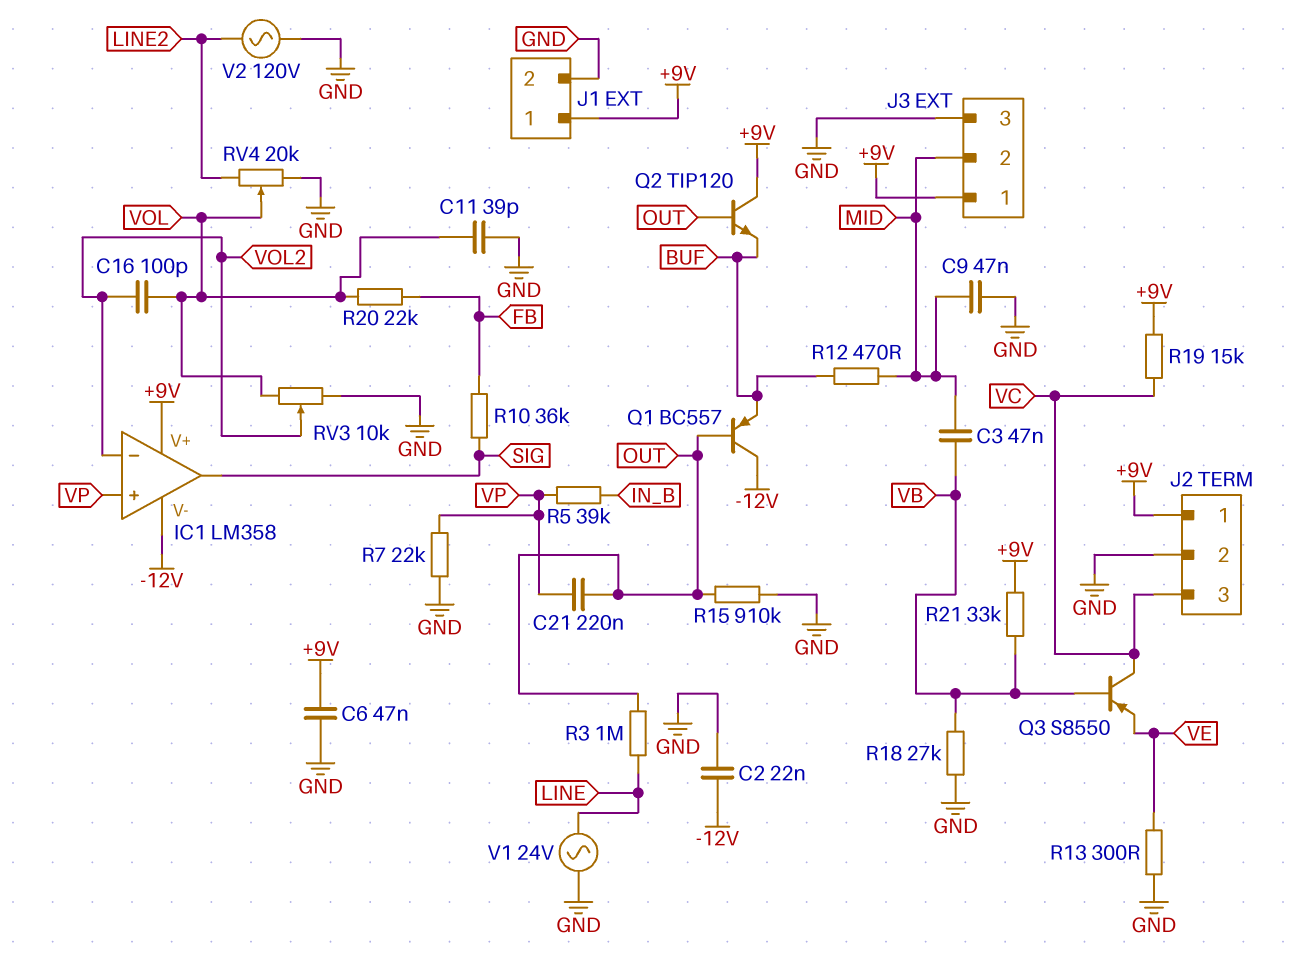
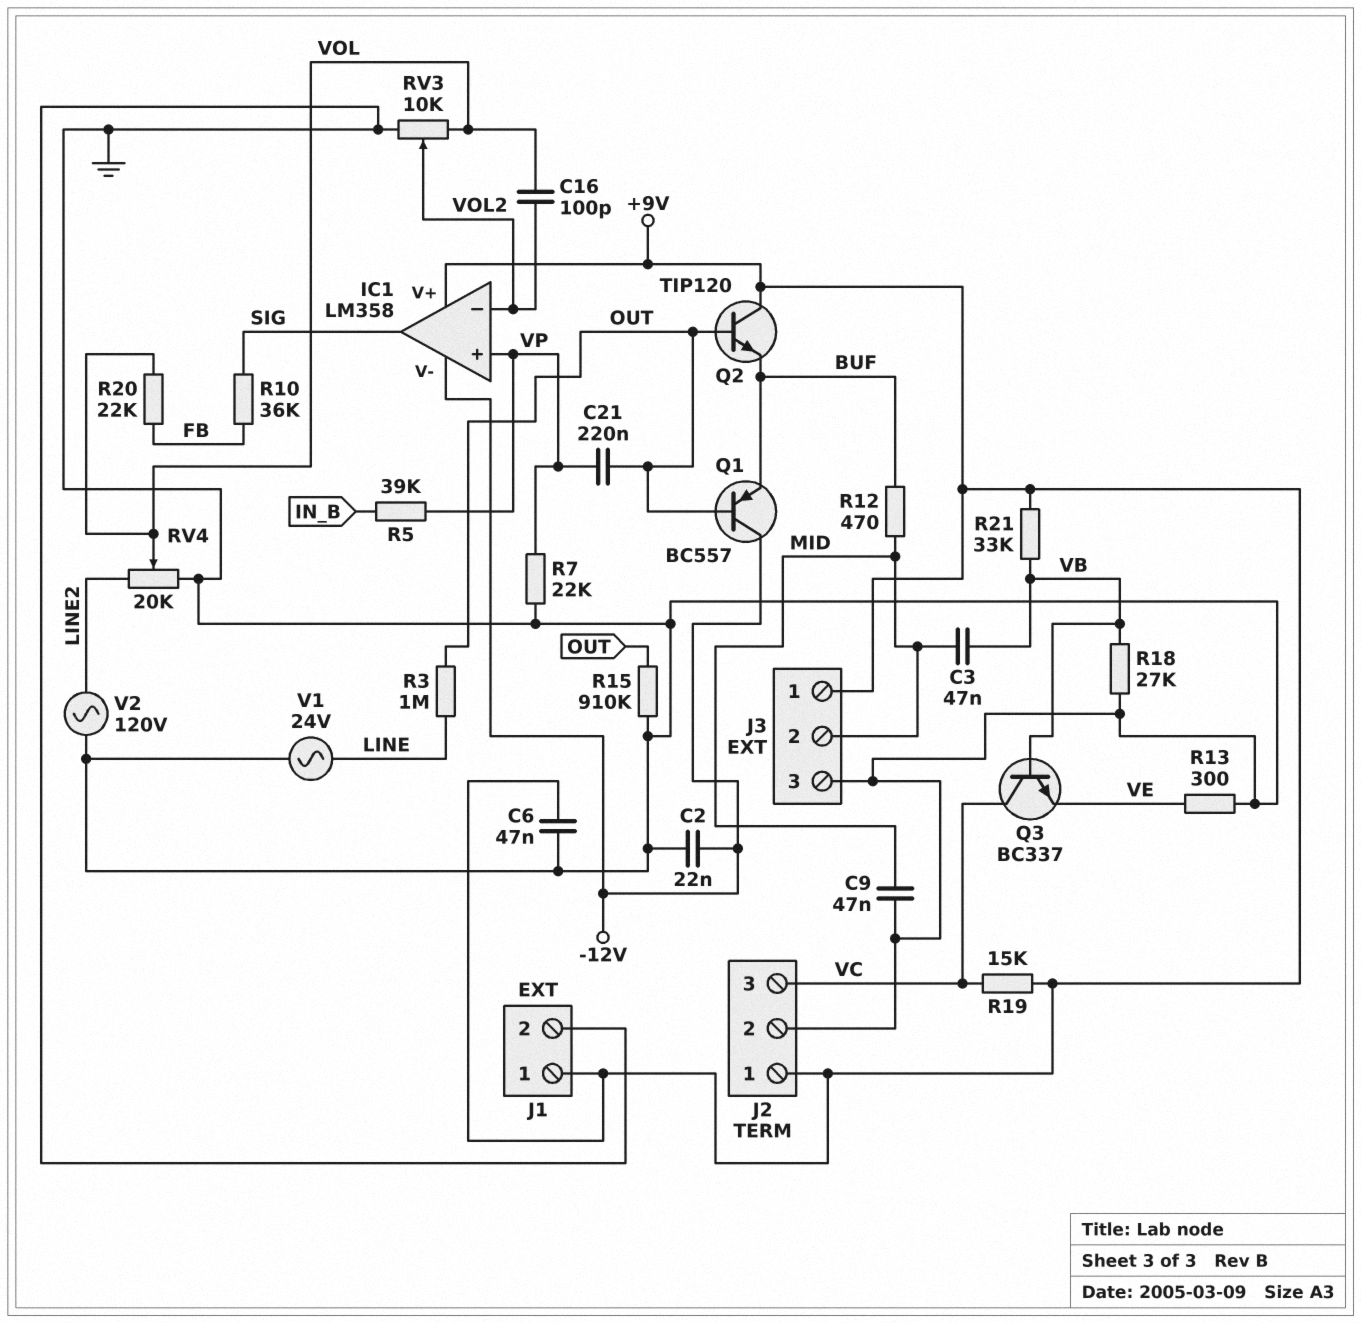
C11: 39pF (GND, VOL) -> none
Q3: PNP S8550 (B VB, C VC, E VE) -> NPN BC337 (B VB, C VC, E VE)

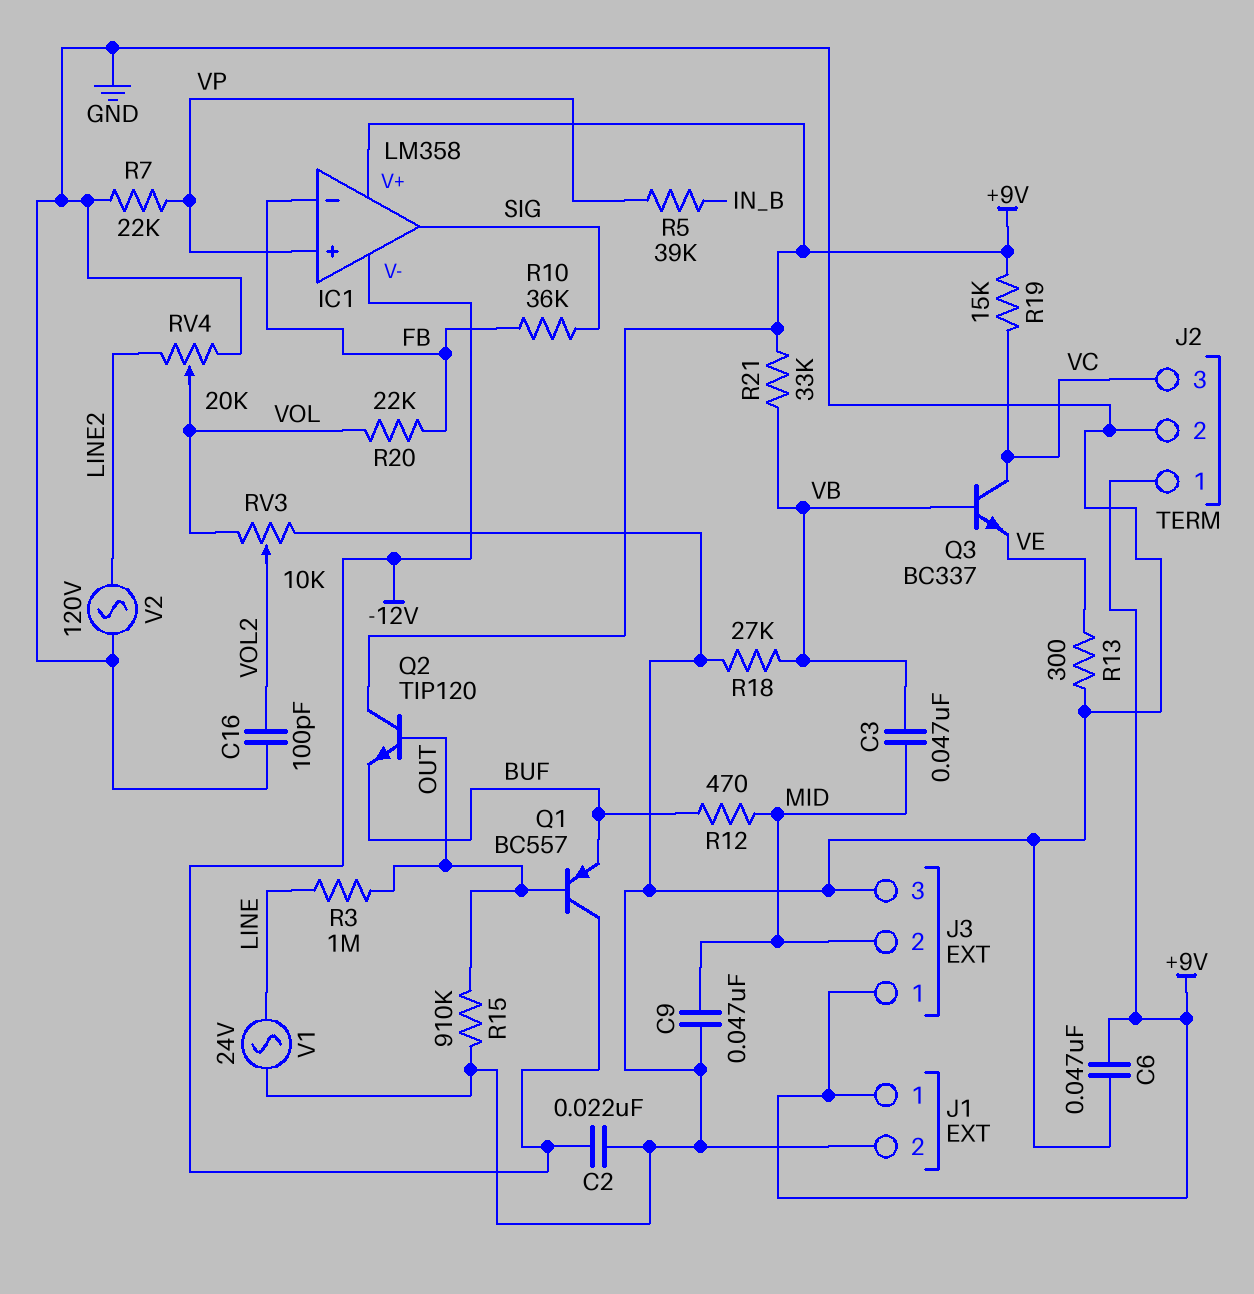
C16: 100pF (VOL, VOL2) -> 100pF (GND, VOL2)
C21: 220nF (OUT, VP) -> none
IC1 pin in-: VOL2 -> FB

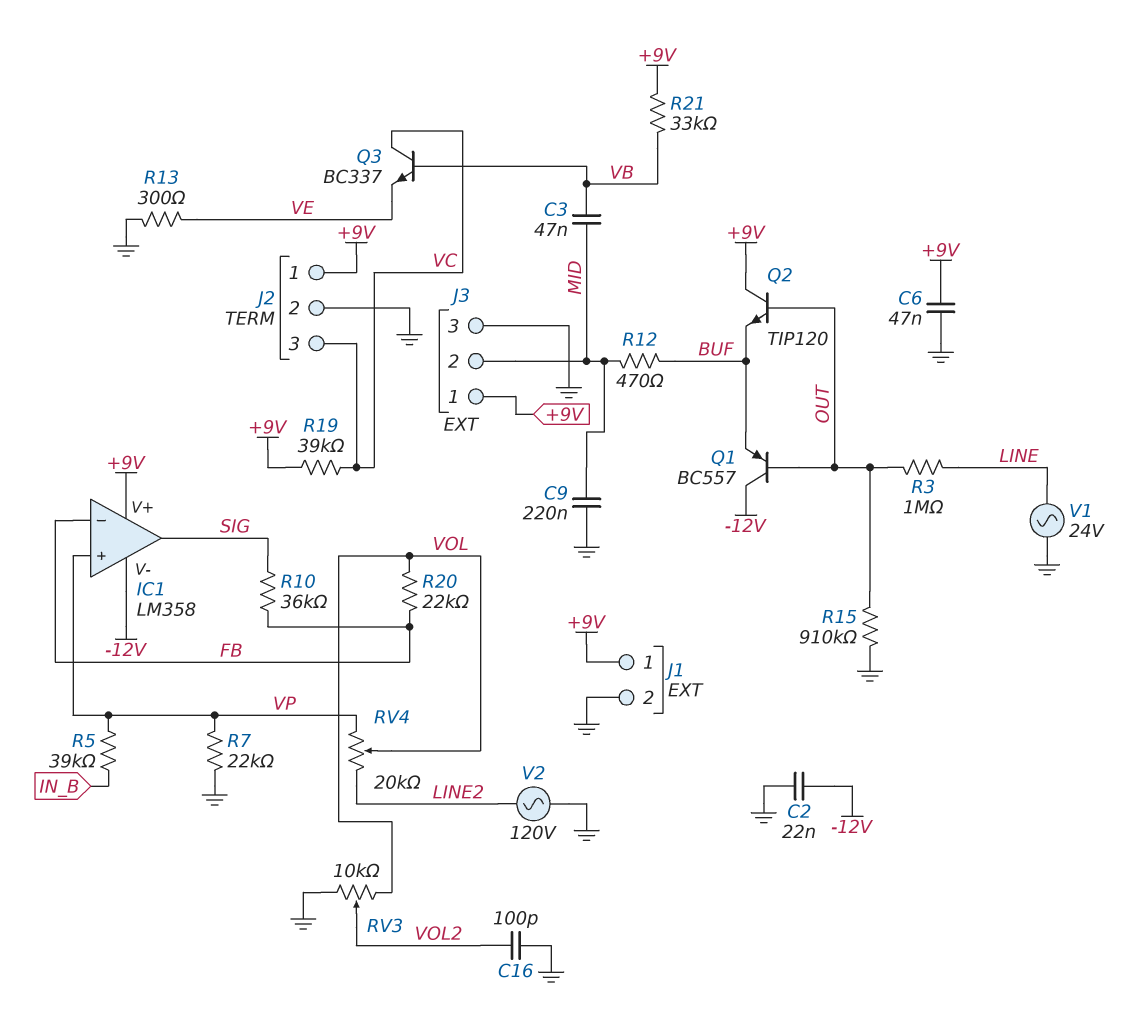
C9: 47nF (GND, MID) -> 220nF (GND, MID)
R18: 27k (GND, VB) -> none
R19: 15k (+9V, VC) -> 39k (+9V, VC)
RV4: 20k (GND, LINE2, wiper VOL) -> 20k (LINE2, VP, wiper VOL)

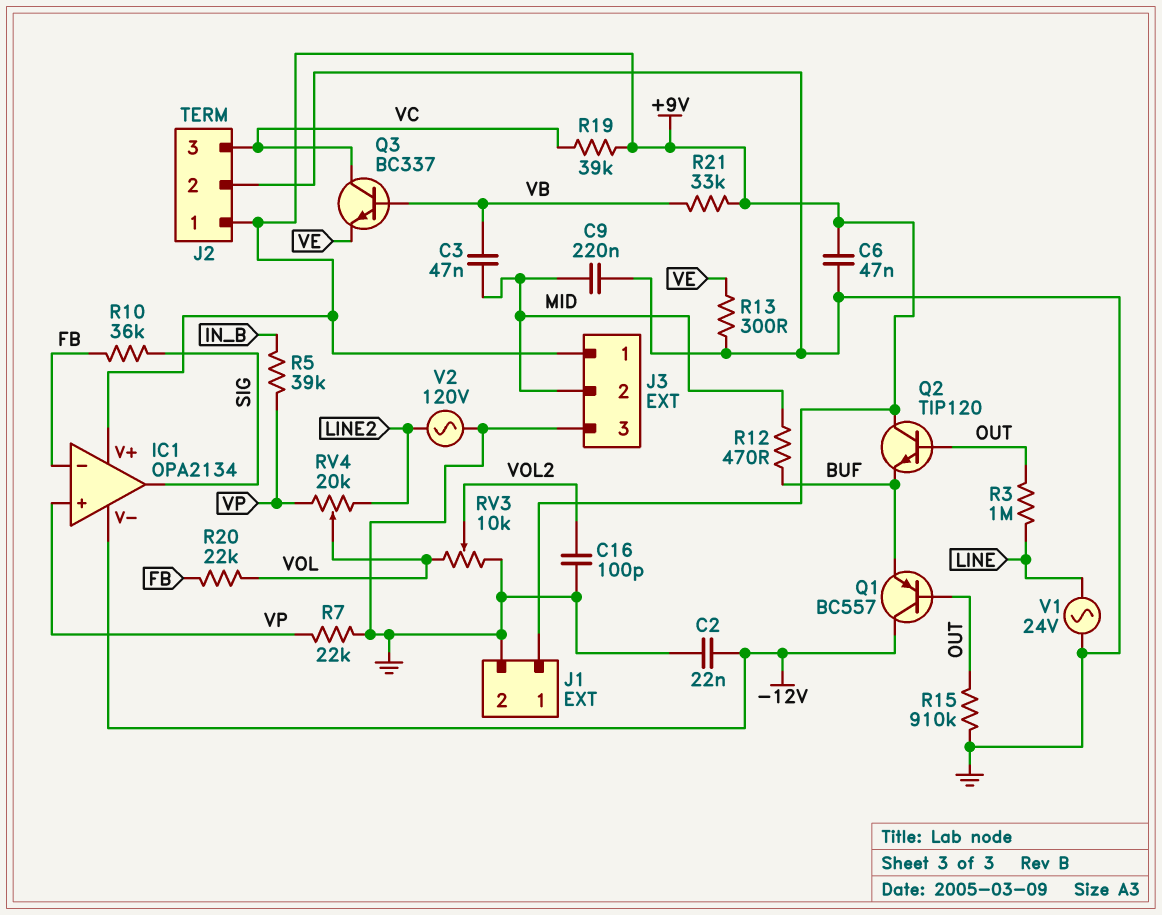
IC1: LM358 -> OPA2134

